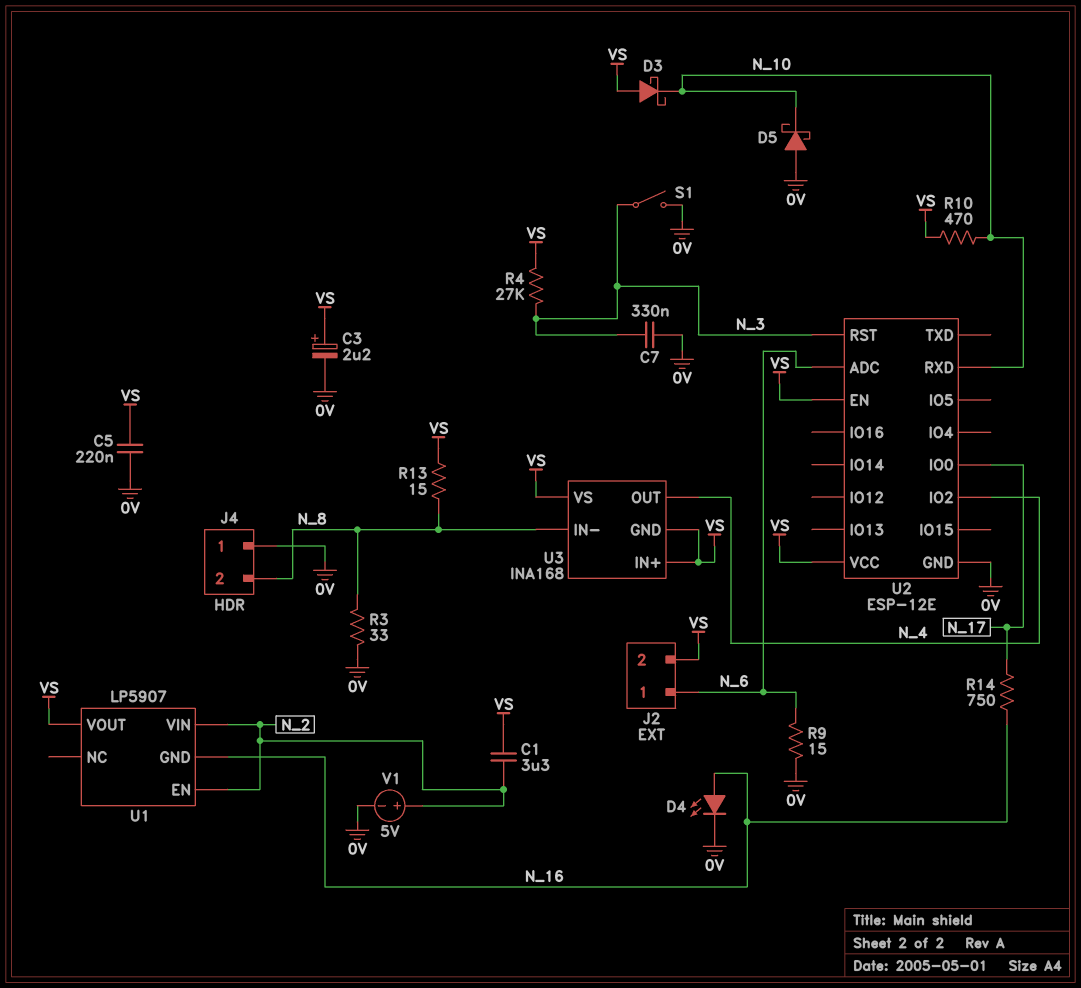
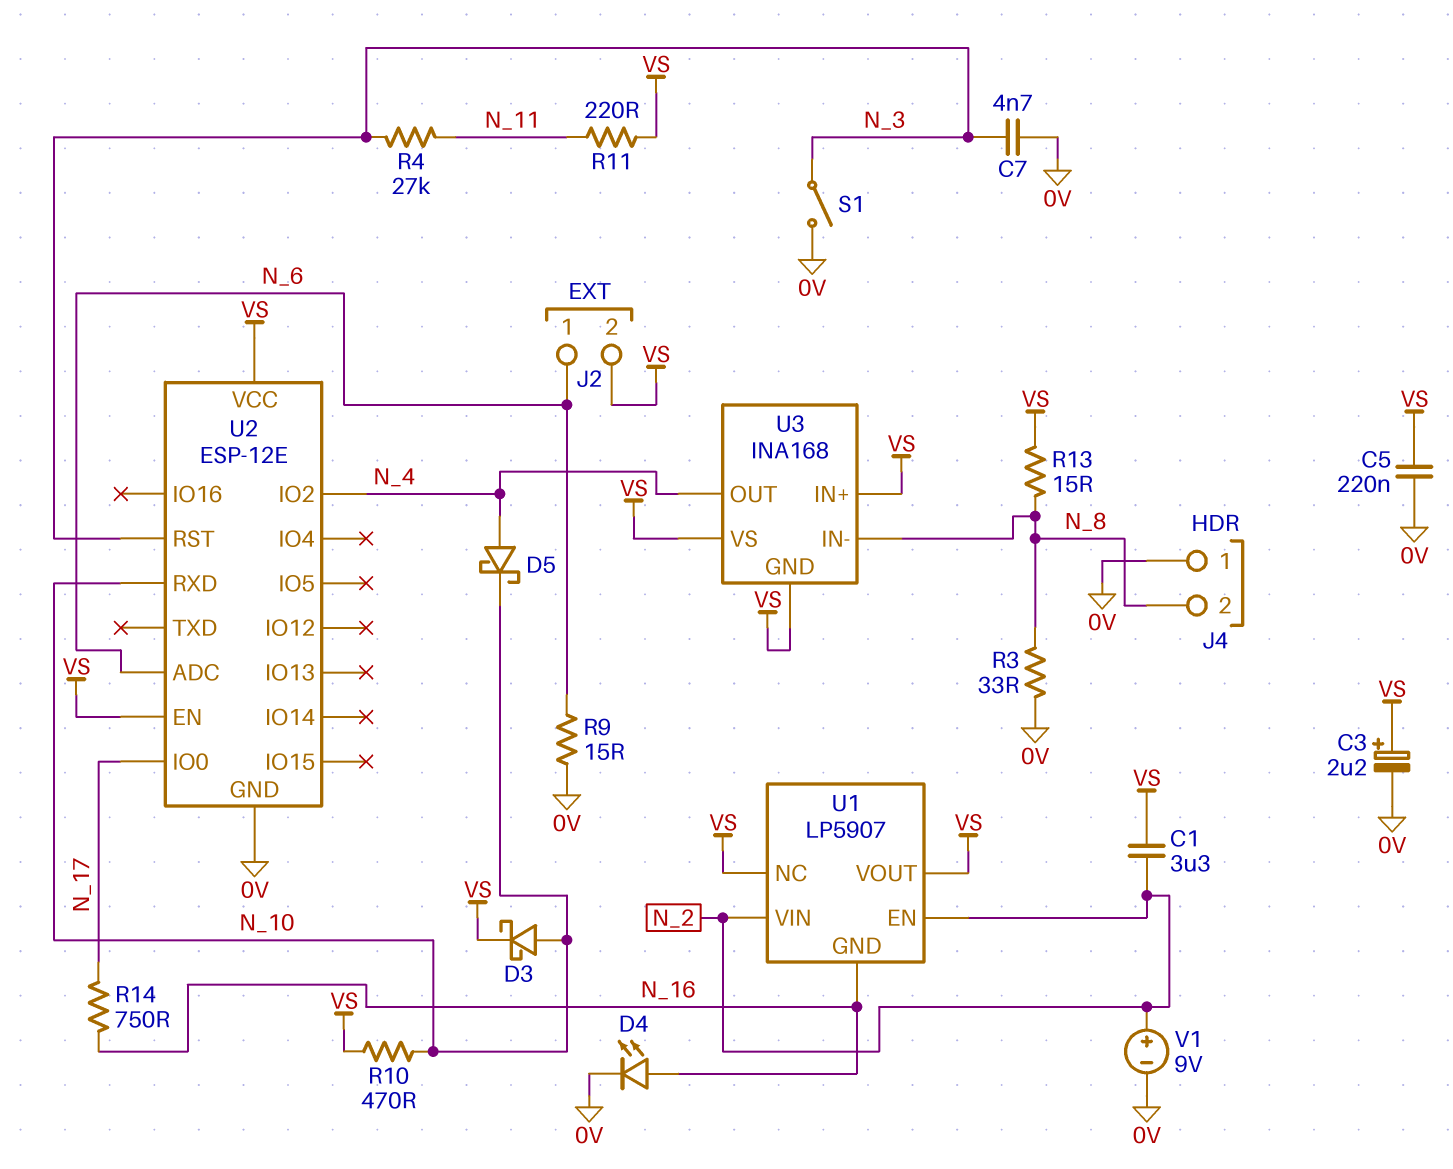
C7: 330nF (0V, N_3) -> 4.7nF (0V, N_3)
D3: schottky (A VS, K N_10) -> schottky (A N_10, K VS)
D5: schottky (A 0V, K N_10) -> schottky (A N_4, K N_10)
R4: 27k (N_3, VS) -> 27k (N_3, N_11)
R11: none -> 220 (N_11, VS)
U1 pin NC: none -> VS
V1: 5V (plus N_2, minus 0V) -> 9V (plus N_2, minus 0V)

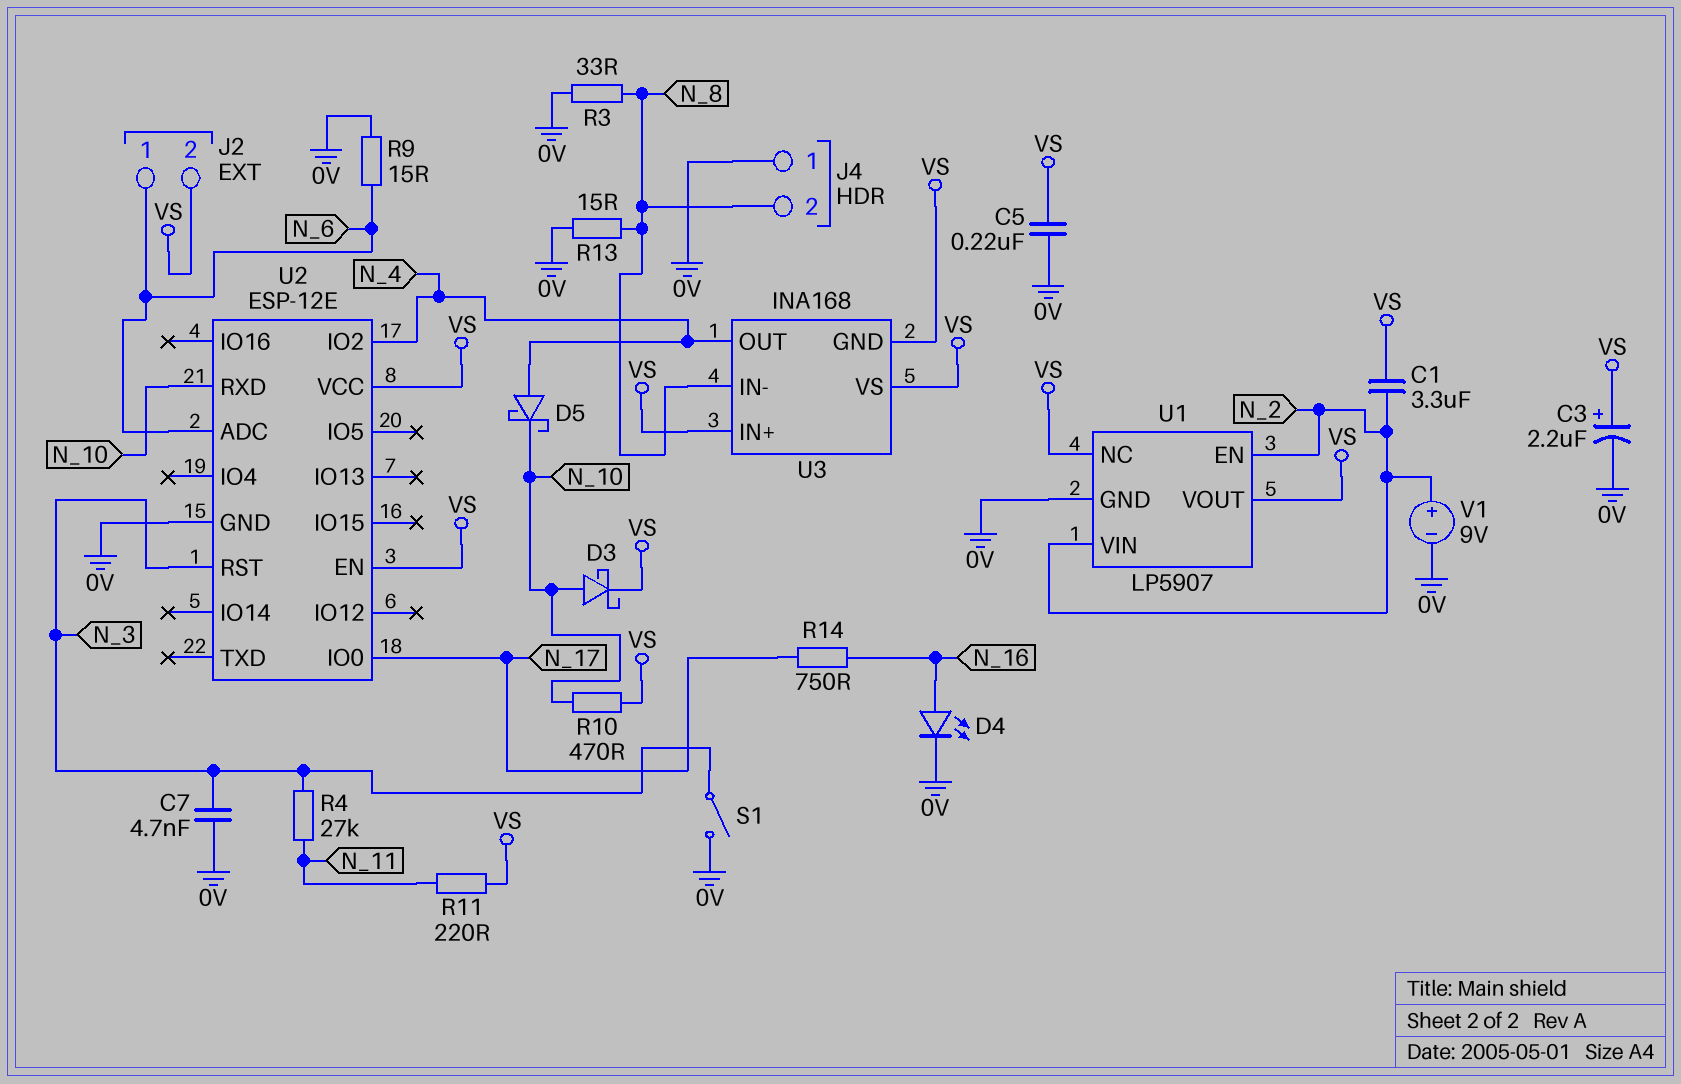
R13: 15 (N_8, VS) -> 15 (0V, N_8)
U1 pin GND: N_16 -> 0V

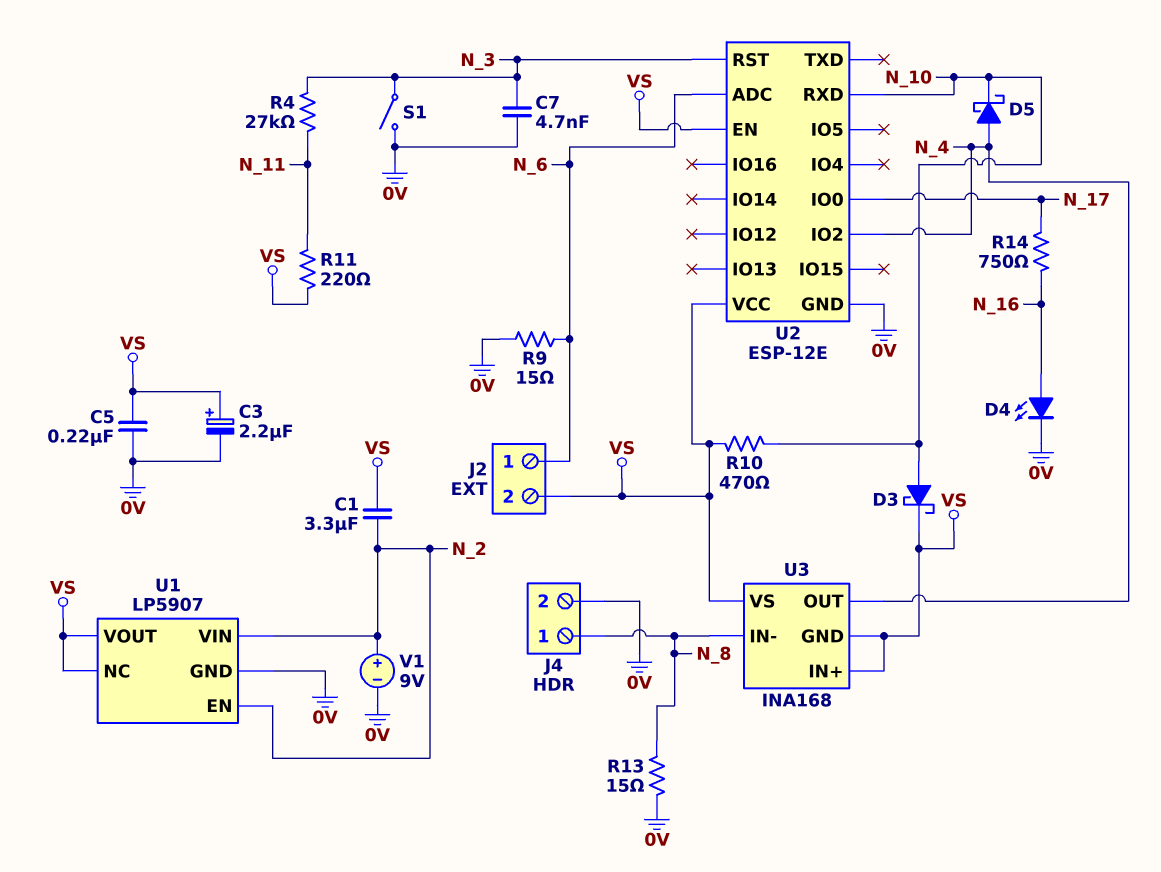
J4 pin 1: 0V -> N_8
J4 pin 2: N_8 -> 0V
R3: 33 (0V, N_8) -> none

